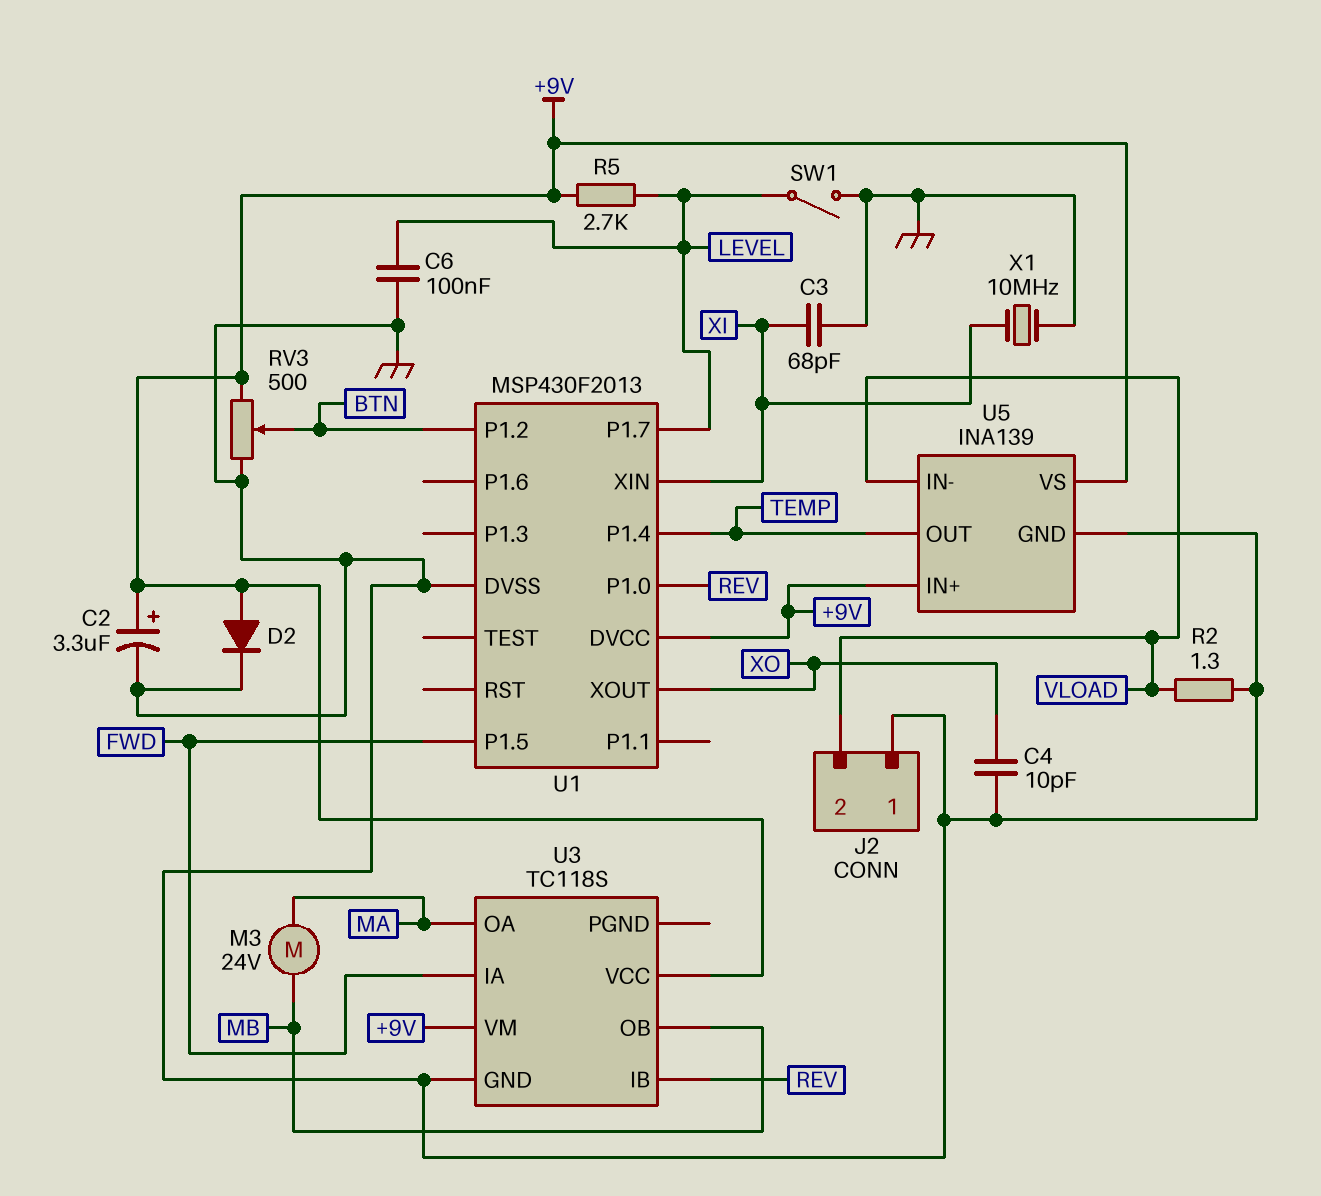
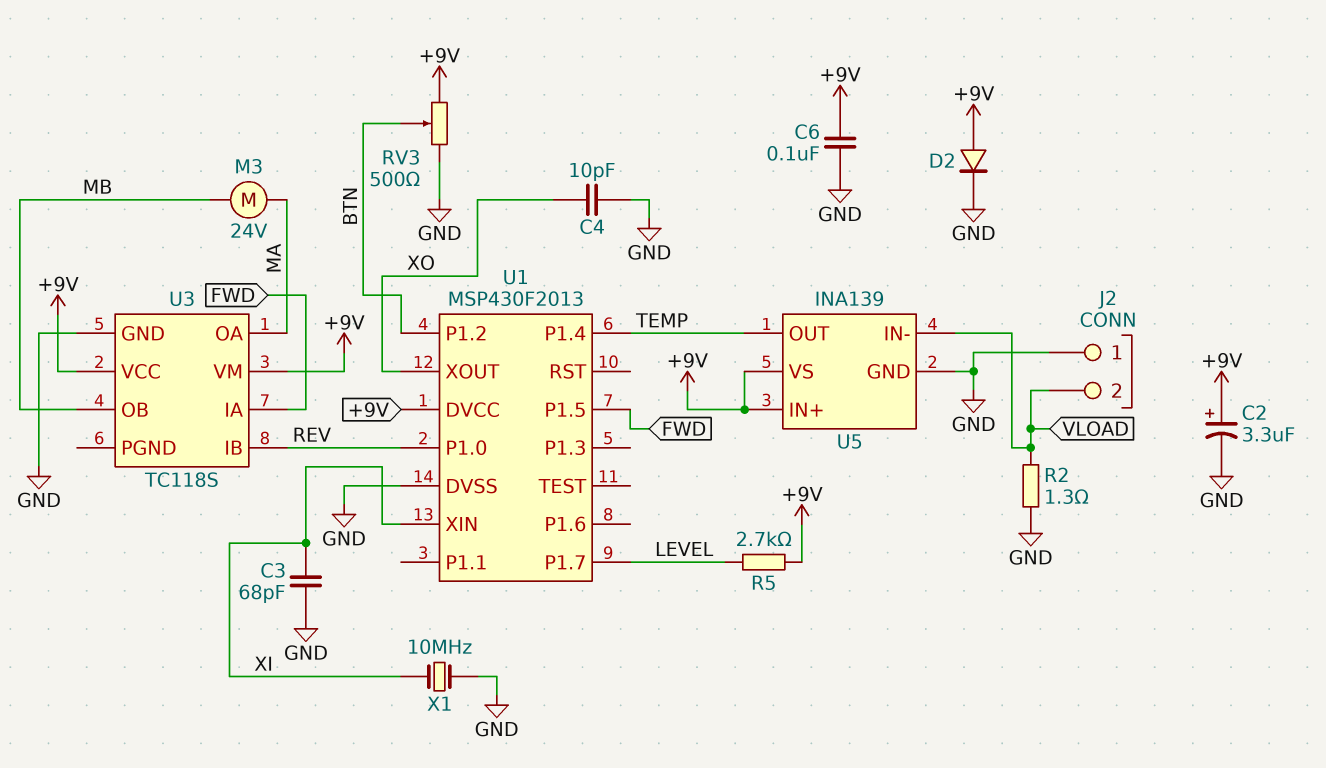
C6: 100nF (GND, LEVEL) -> 100nF (+9V, GND)
SW1: switch (GND, LEVEL) -> none

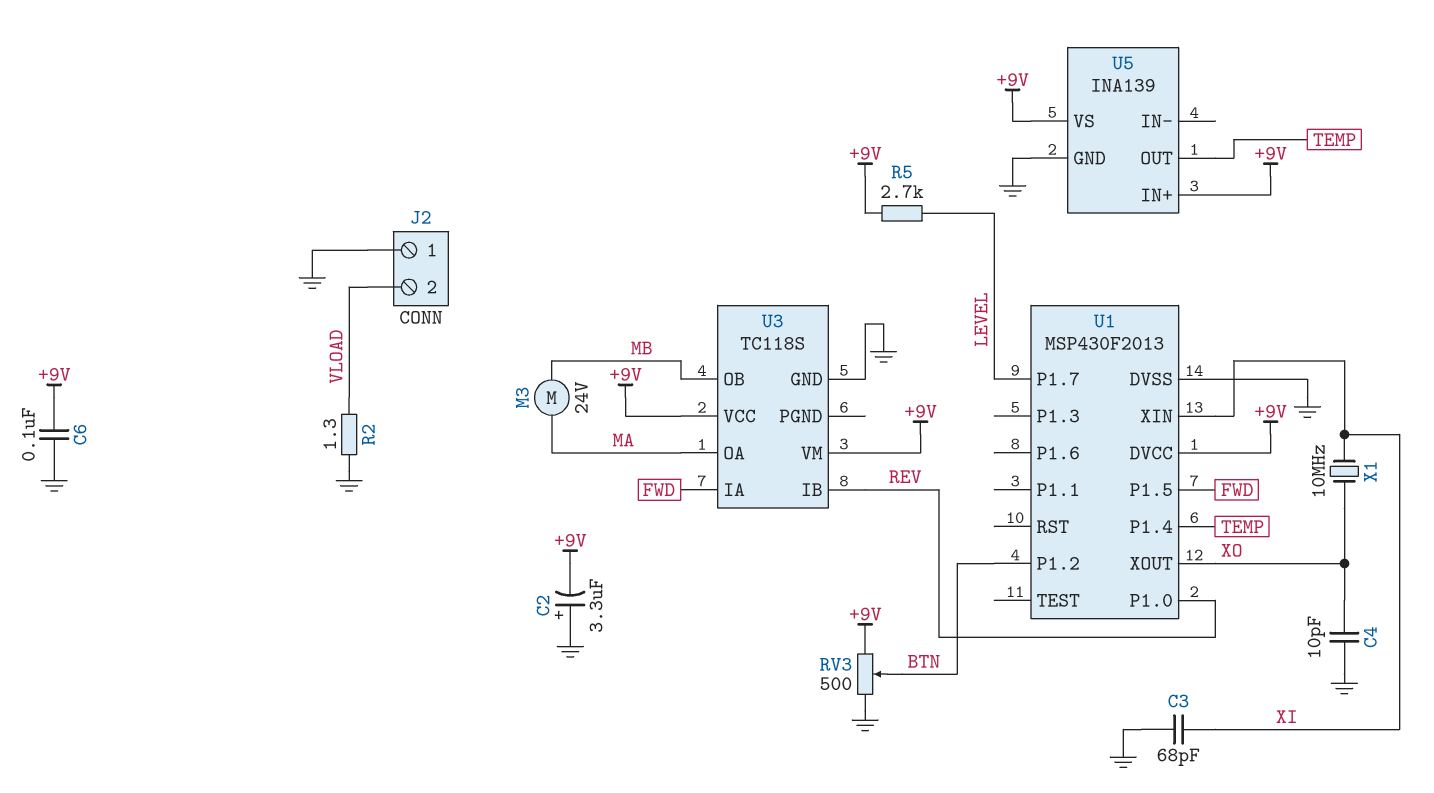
C2: 3.3uF (plus +9V, minus GND) -> 3.3uF (plus GND, minus +9V)
D2: diode (A +9V, K GND) -> none
U5 pin IN-: VLOAD -> none
X1: 10MHz (GND, XI) -> 10MHz (XI, XO)

